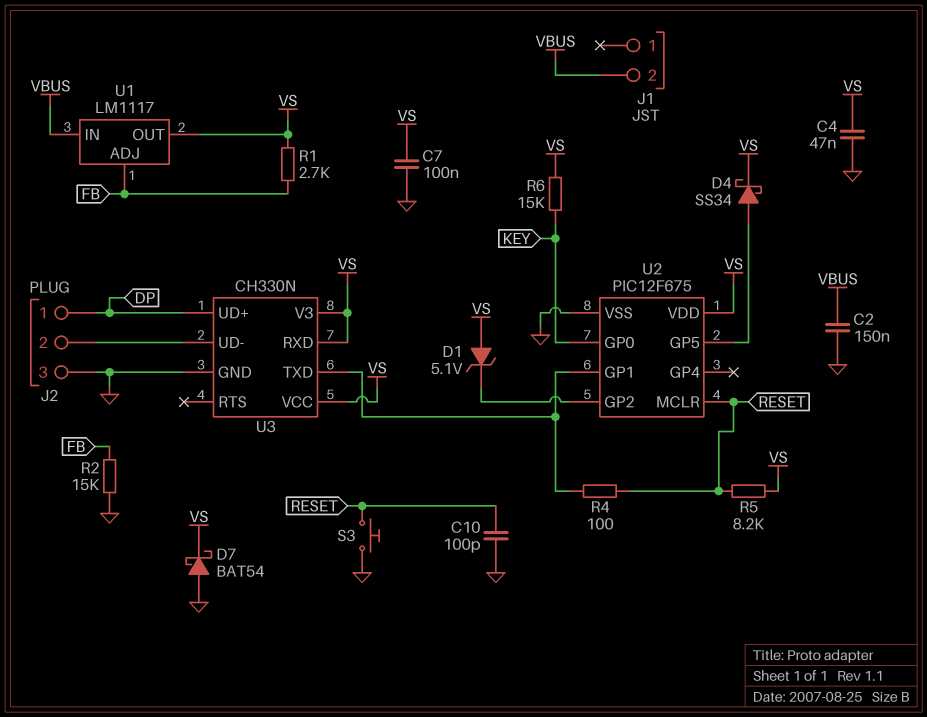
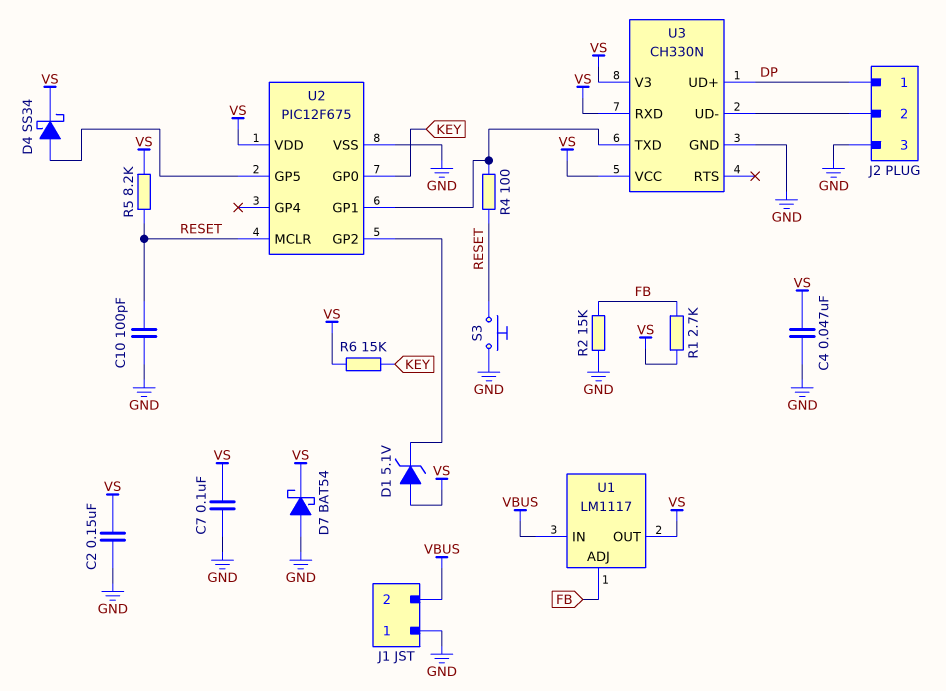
C2: 150nF (GND, VBUS) -> 150nF (GND, VS)
J1 pin 1: none -> GND

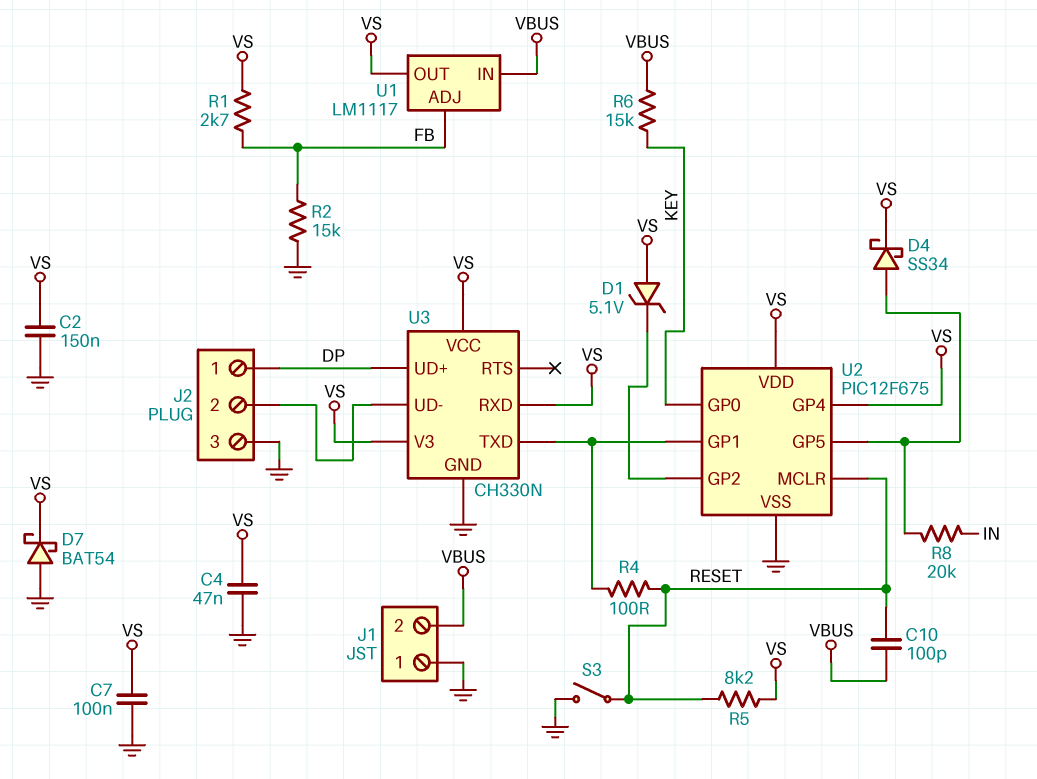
C10: 100pF (GND, RESET) -> 100pF (RESET, VBUS)
R6: 15k (KEY, VS) -> 15k (KEY, VBUS)
R8: none -> 20k (IN, U2/GP5)
S3: button (GND, RESET) -> switch (GND, RESET)
U2 pin GP4: none -> VS

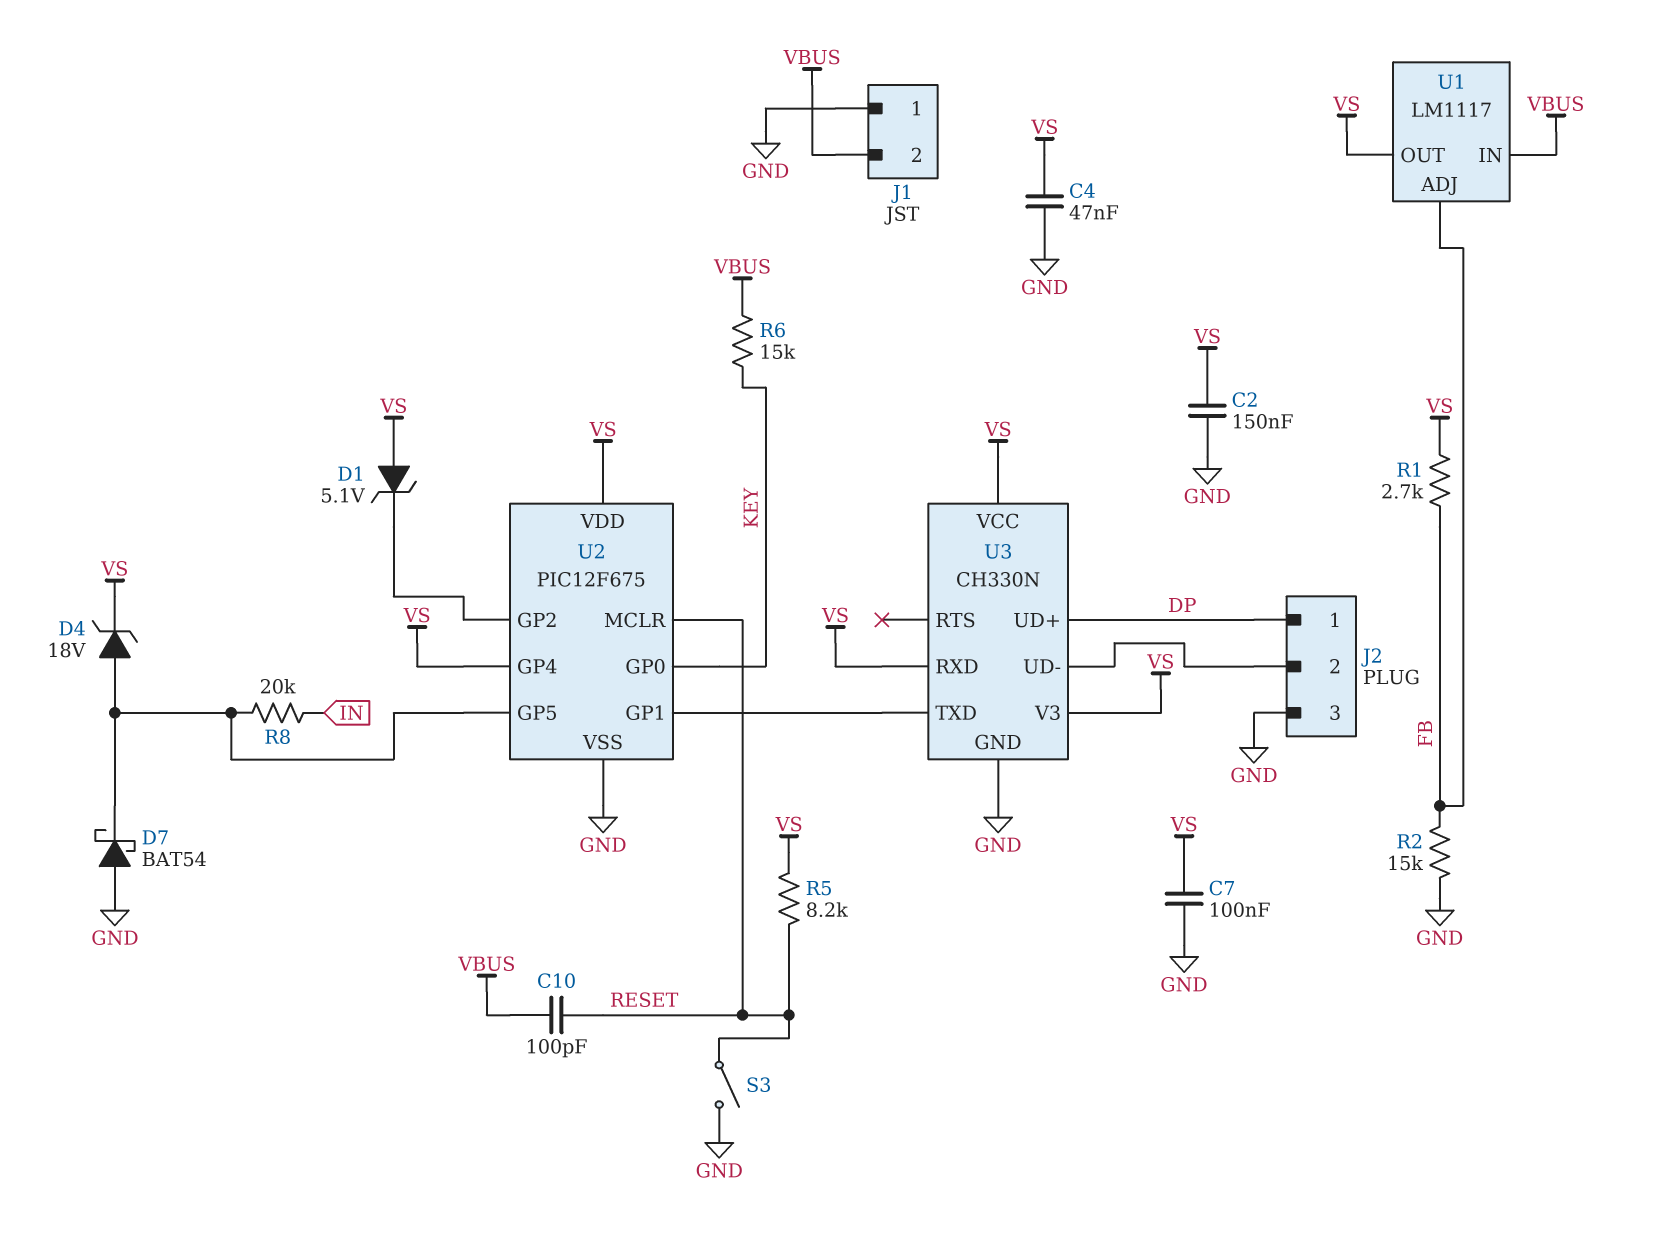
D4: schottky SS34 (A U2/GP5, K VS) -> zener 18V (A U2/GP5, K VS)
D7: schottky BAT54 (A GND, K VS) -> schottky BAT54 (A GND, K U2/GP5)
R4: 100 (RESET, U2/GP1) -> none

